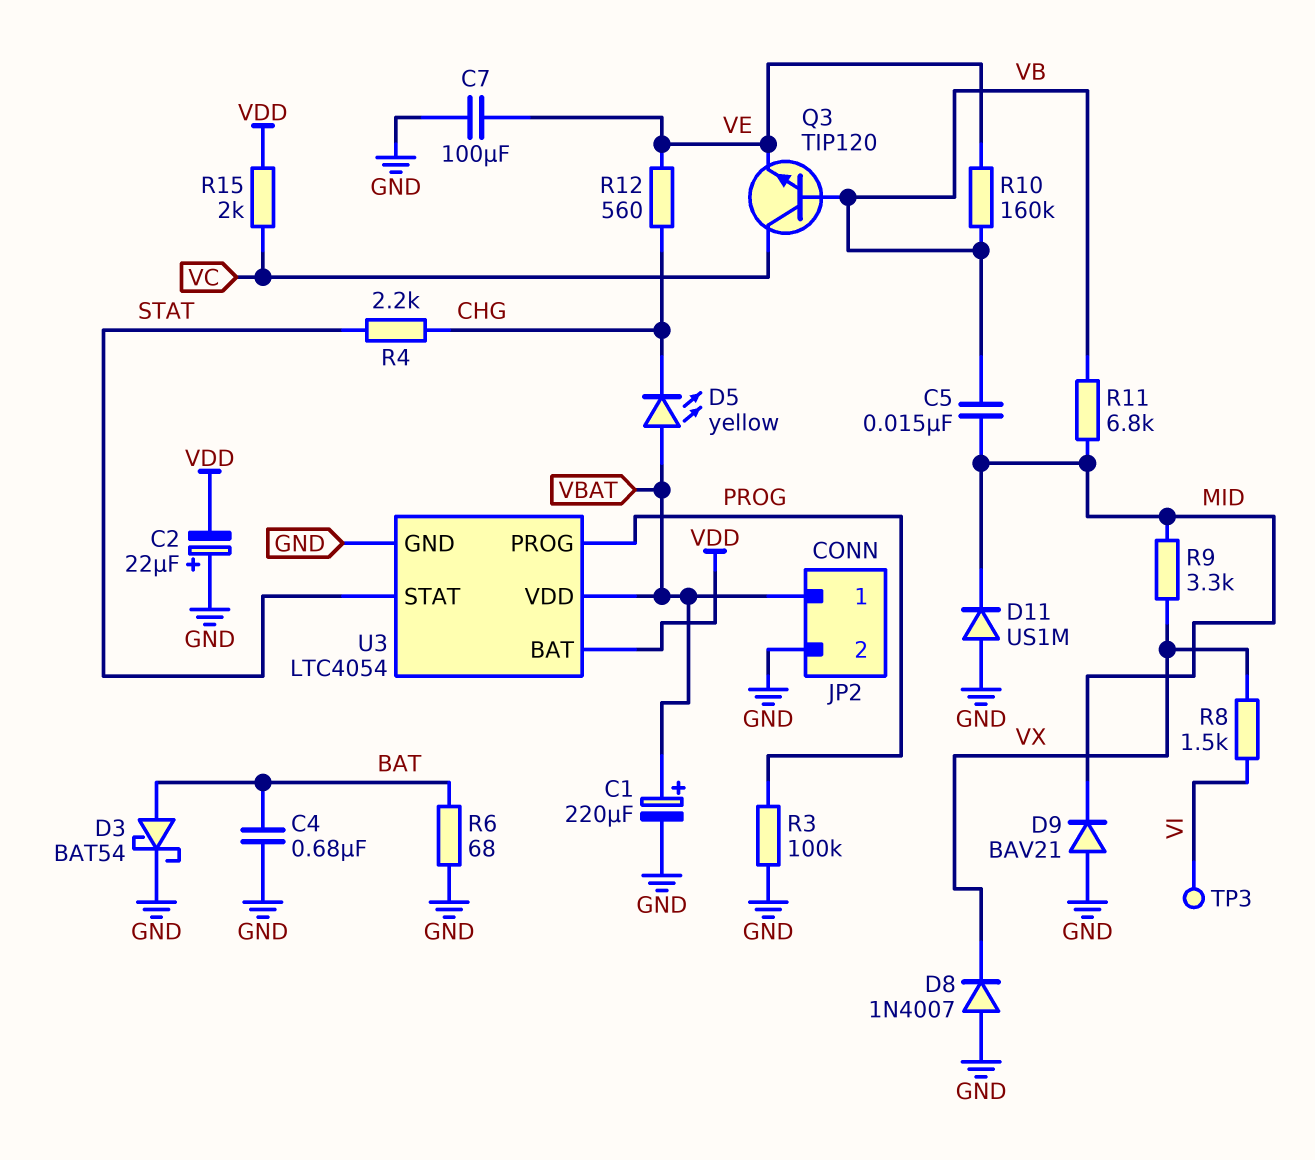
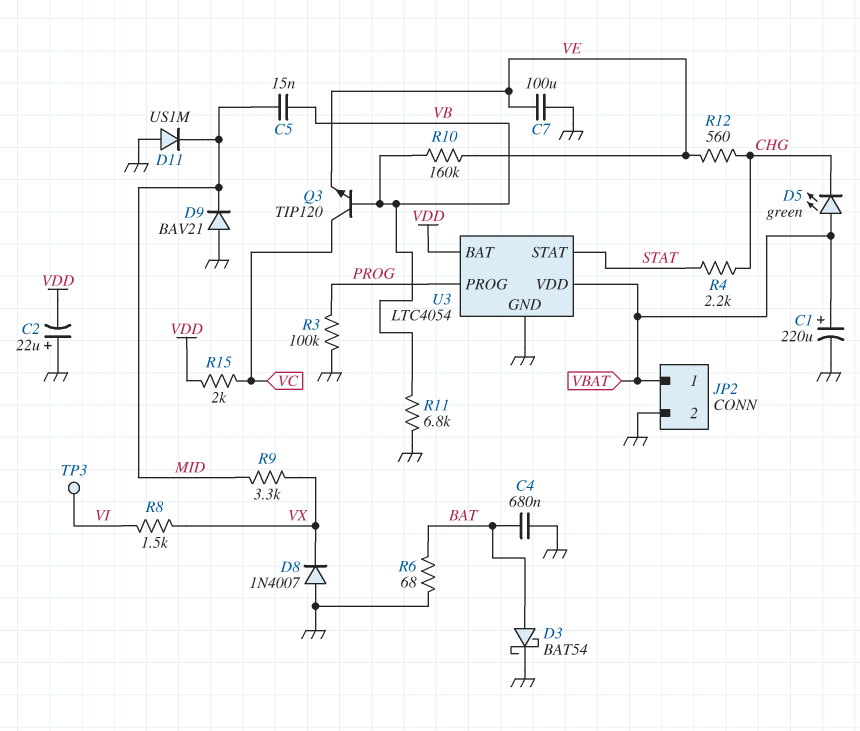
D5: LED yellow (A VBAT, K CHG) -> LED green (A VBAT, K CHG)
R11: 6.8k (MID, VB) -> 6.8k (GND, VB)

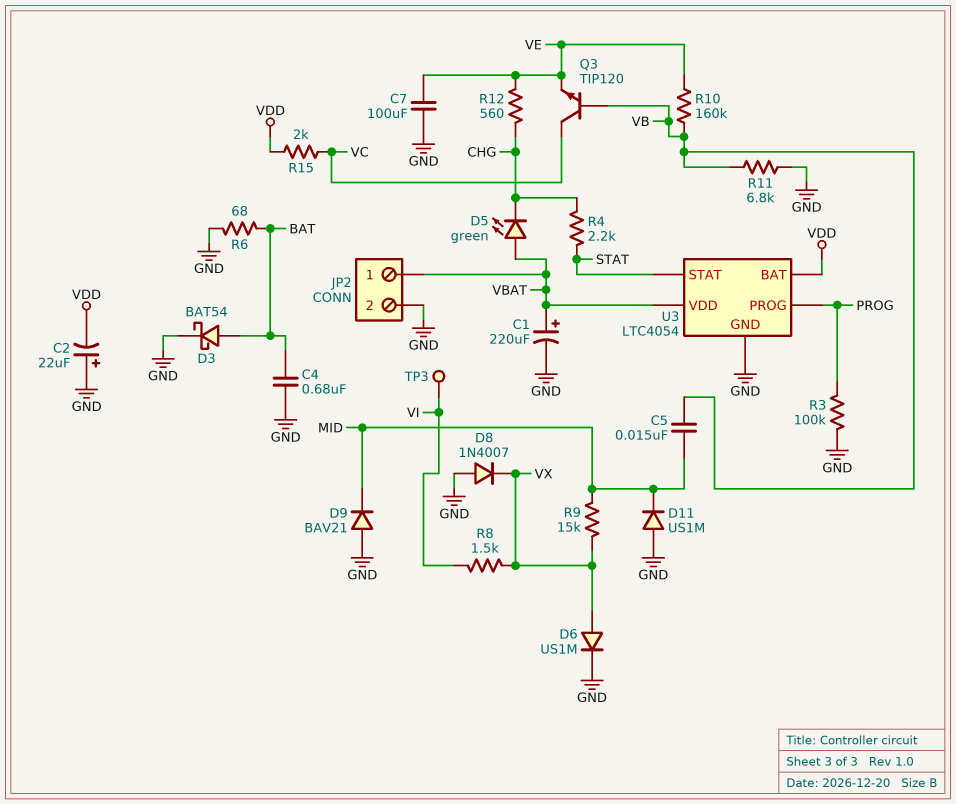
D6: none -> diode US1M (A VX, K GND)
R9: 3.3k (MID, VX) -> 15k (MID, VX)

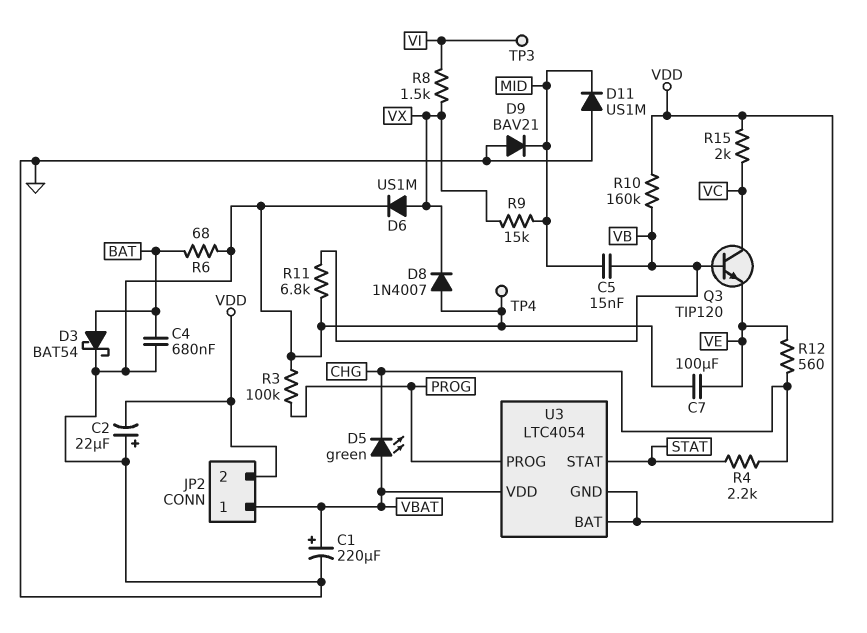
JP2 pin 2: GND -> VDD
R10: 160k (VB, VE) -> 160k (VB, VDD)
TP4: none -> test point (GND)
U3 pin GND: GND -> VDD

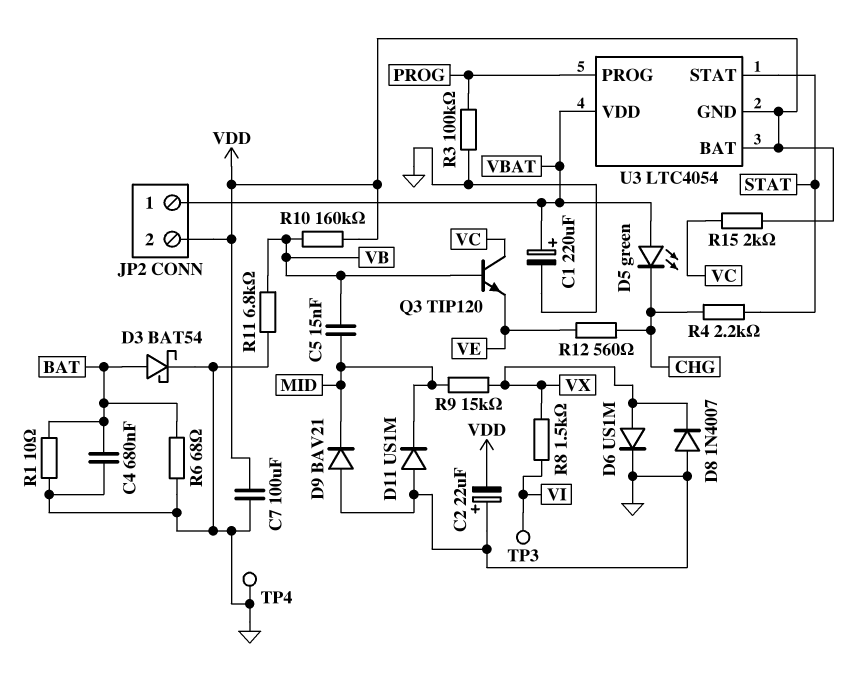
C7: 100uF (GND, VE) -> 100uF (GND, VDD)
R1: none -> 10 (BAT, GND)

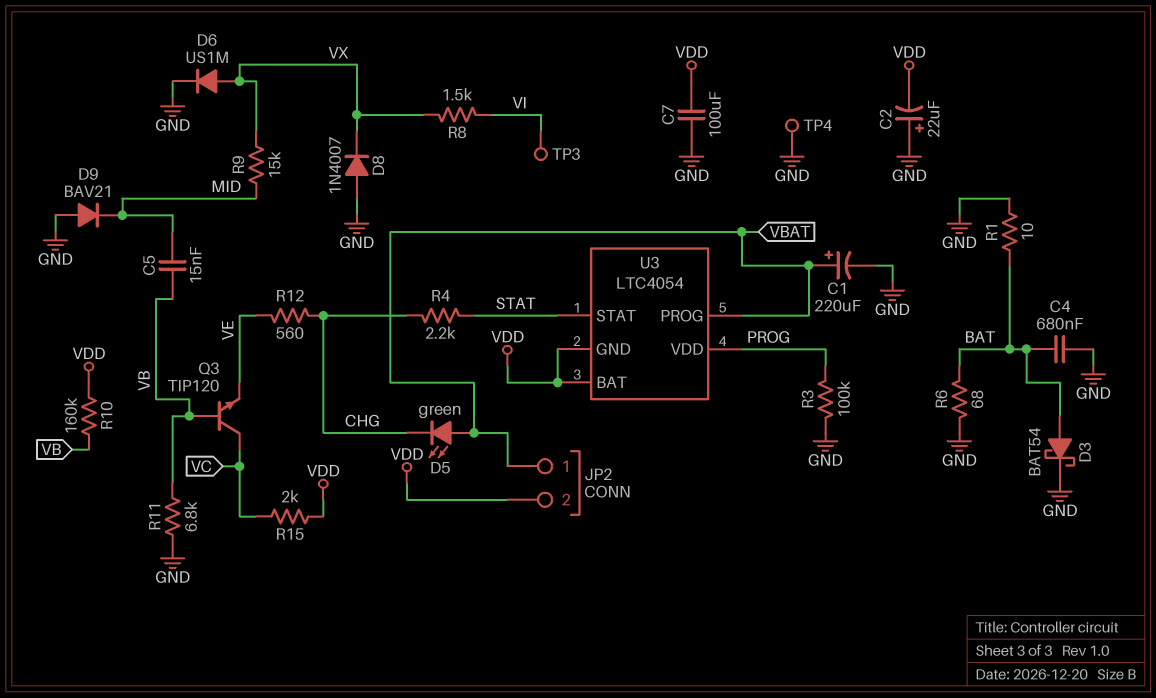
D11: diode US1M (A GND, K MID) -> none
U3 pin PROG: PROG -> VBAT
U3 pin VDD: VBAT -> PROG

